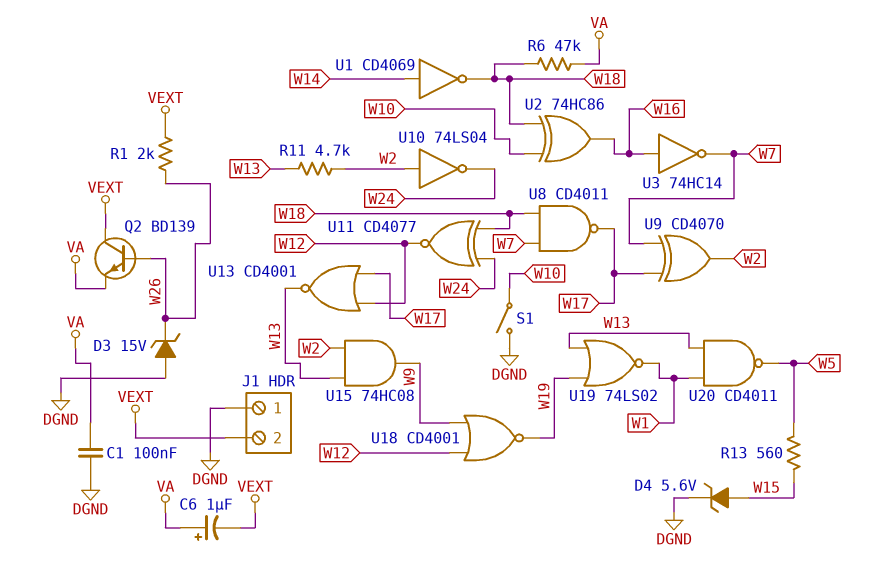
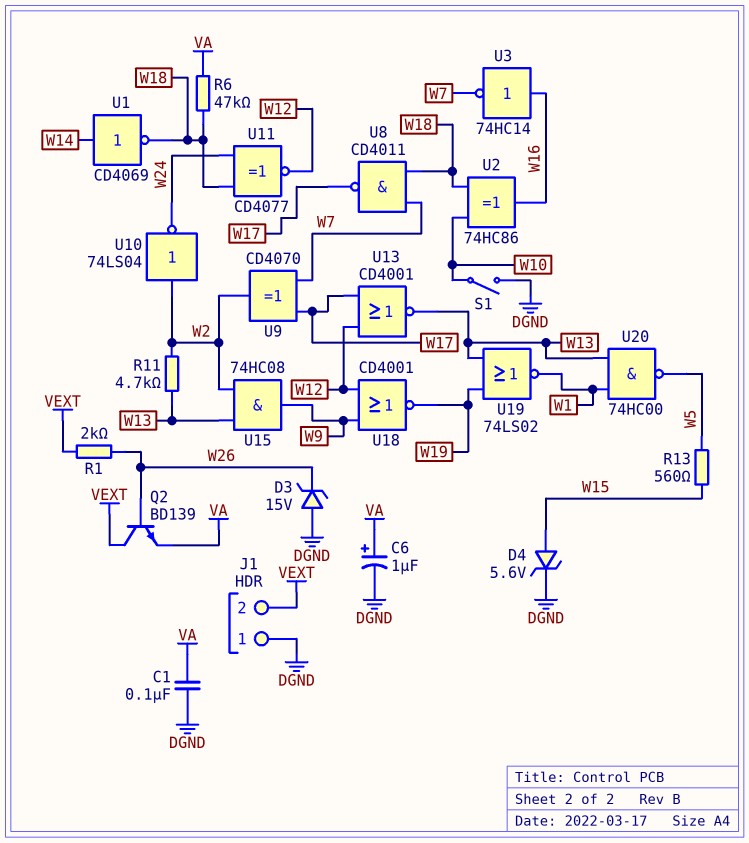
C6: 1uF (plus VA, minus VEXT) -> 1uF (plus VA, minus DGND)
U20: NAND CD4011 (in W1, in W13, out W5) -> NAND 74HC00 (in W1, in W13, out W5)

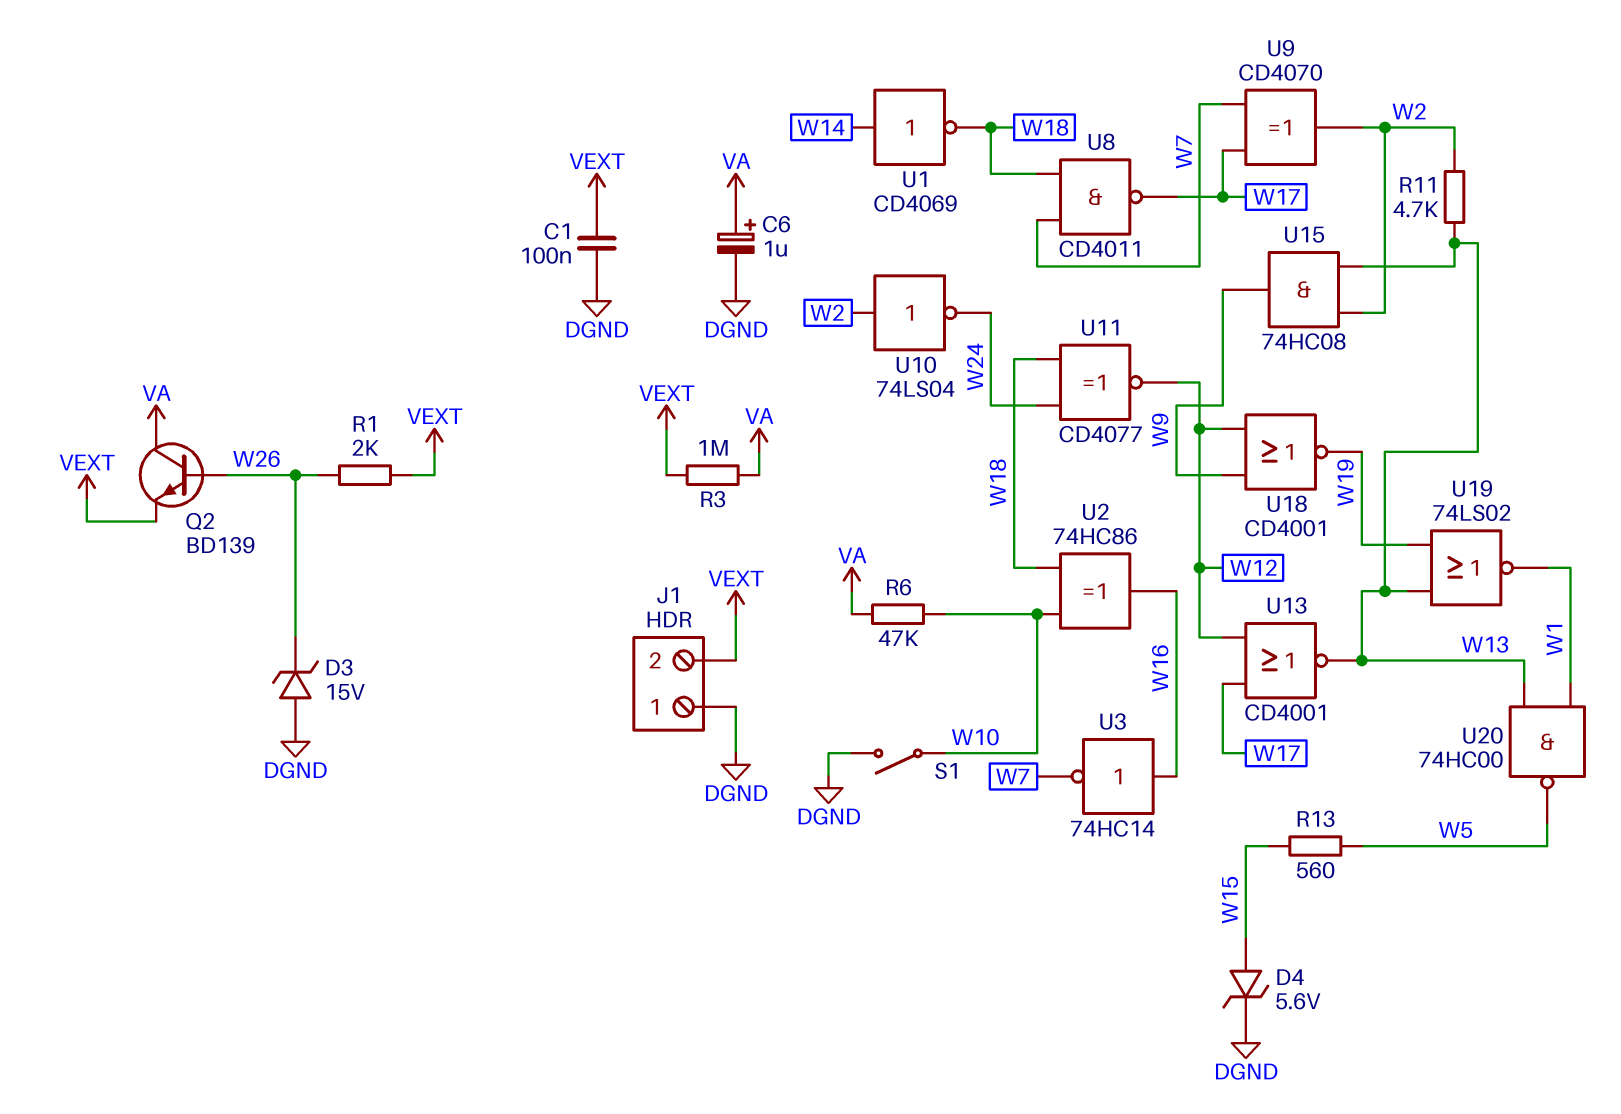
C1: 100nF (DGND, VA) -> 100nF (DGND, VEXT)
Q2: NPN BD139 (B W26, C VEXT, E VA) -> NPN BD139 (B W26, C VA, E VEXT)
R3: none -> 1M (VA, VEXT)
R6: 47k (VA, W18) -> 47k (VA, W10)

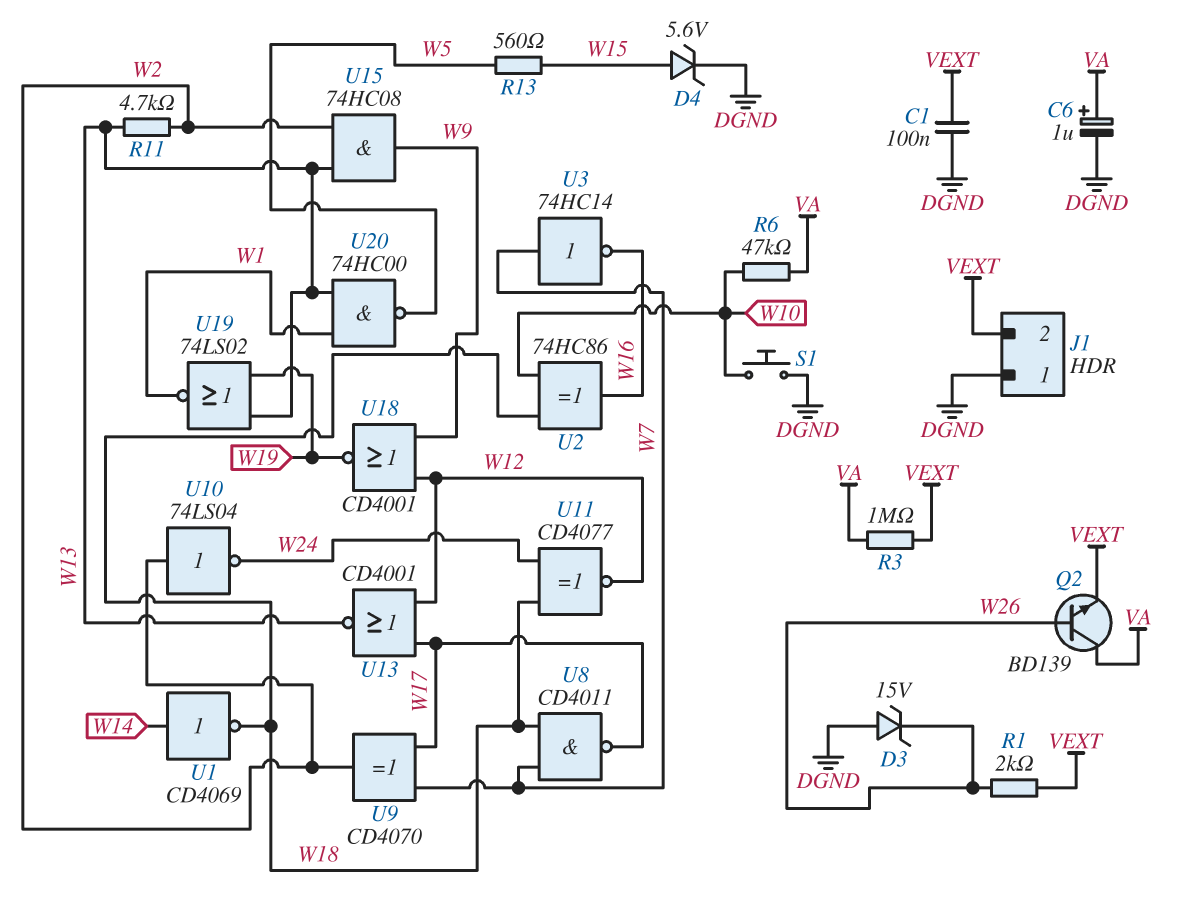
S1: switch (DGND, W10) -> button (DGND, W10)
U3: NOT 74HC14 (in W16, out W7) -> NOT 74HC14 (in W7, out W16)

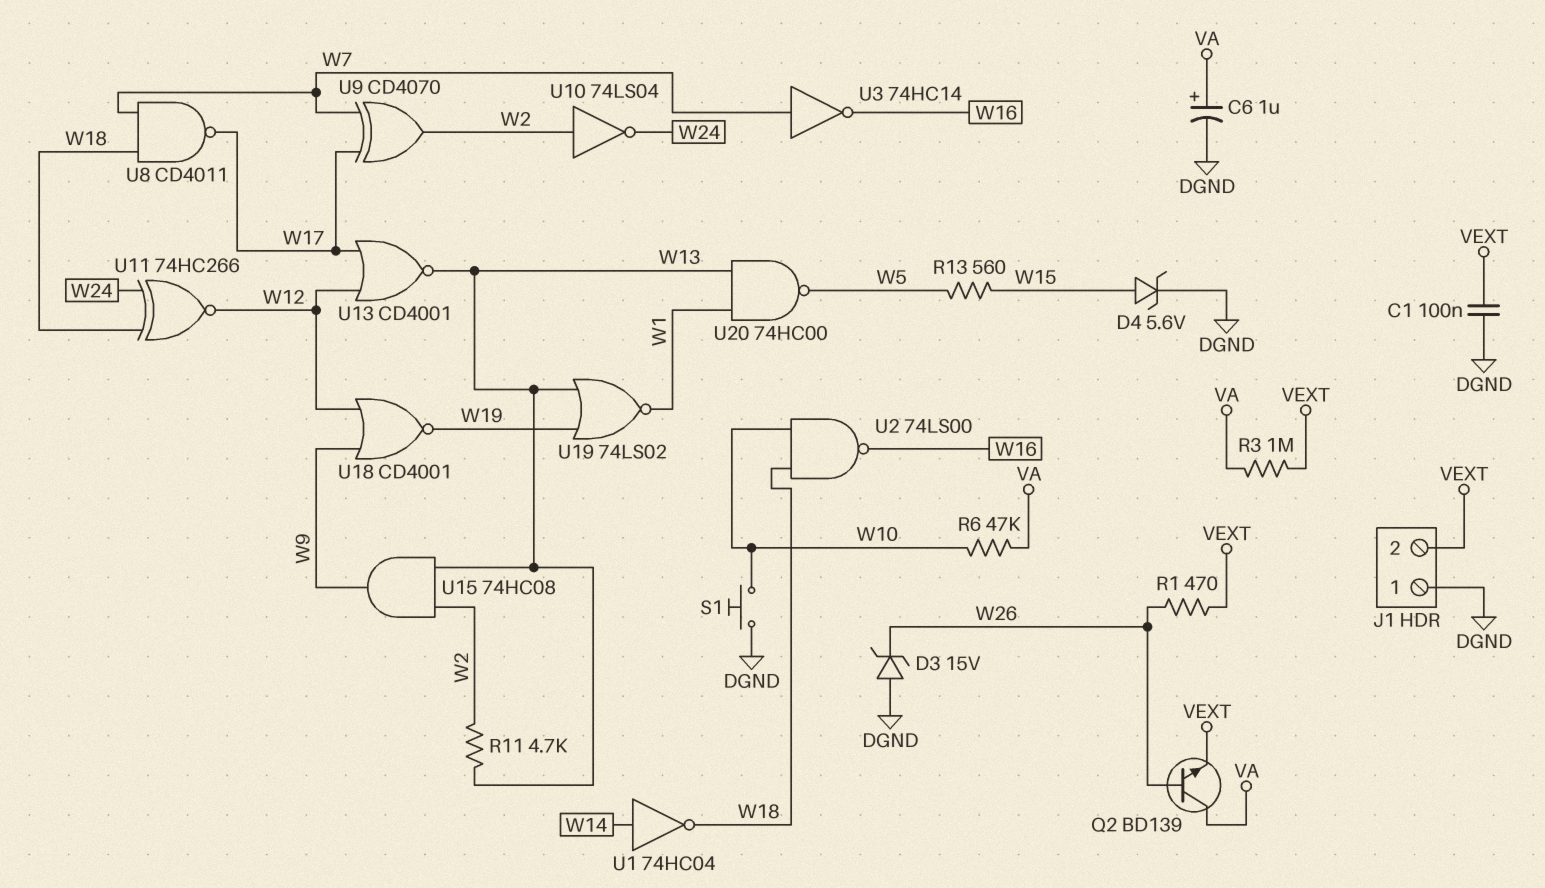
R1: 2k (VEXT, W26) -> 470 (VEXT, W26)
U1: NOT CD4069 (in W14, out W18) -> NOT 74HC04 (in W14, out W18)
U2: XOR 74HC86 (in W10, in W18, out W16) -> NAND 74LS00 (in W10, in W18, out W16)
U11: XNOR CD4077 (in W18, in W24, out W12) -> XNOR 74HC266 (in W18, in W24, out W12)

